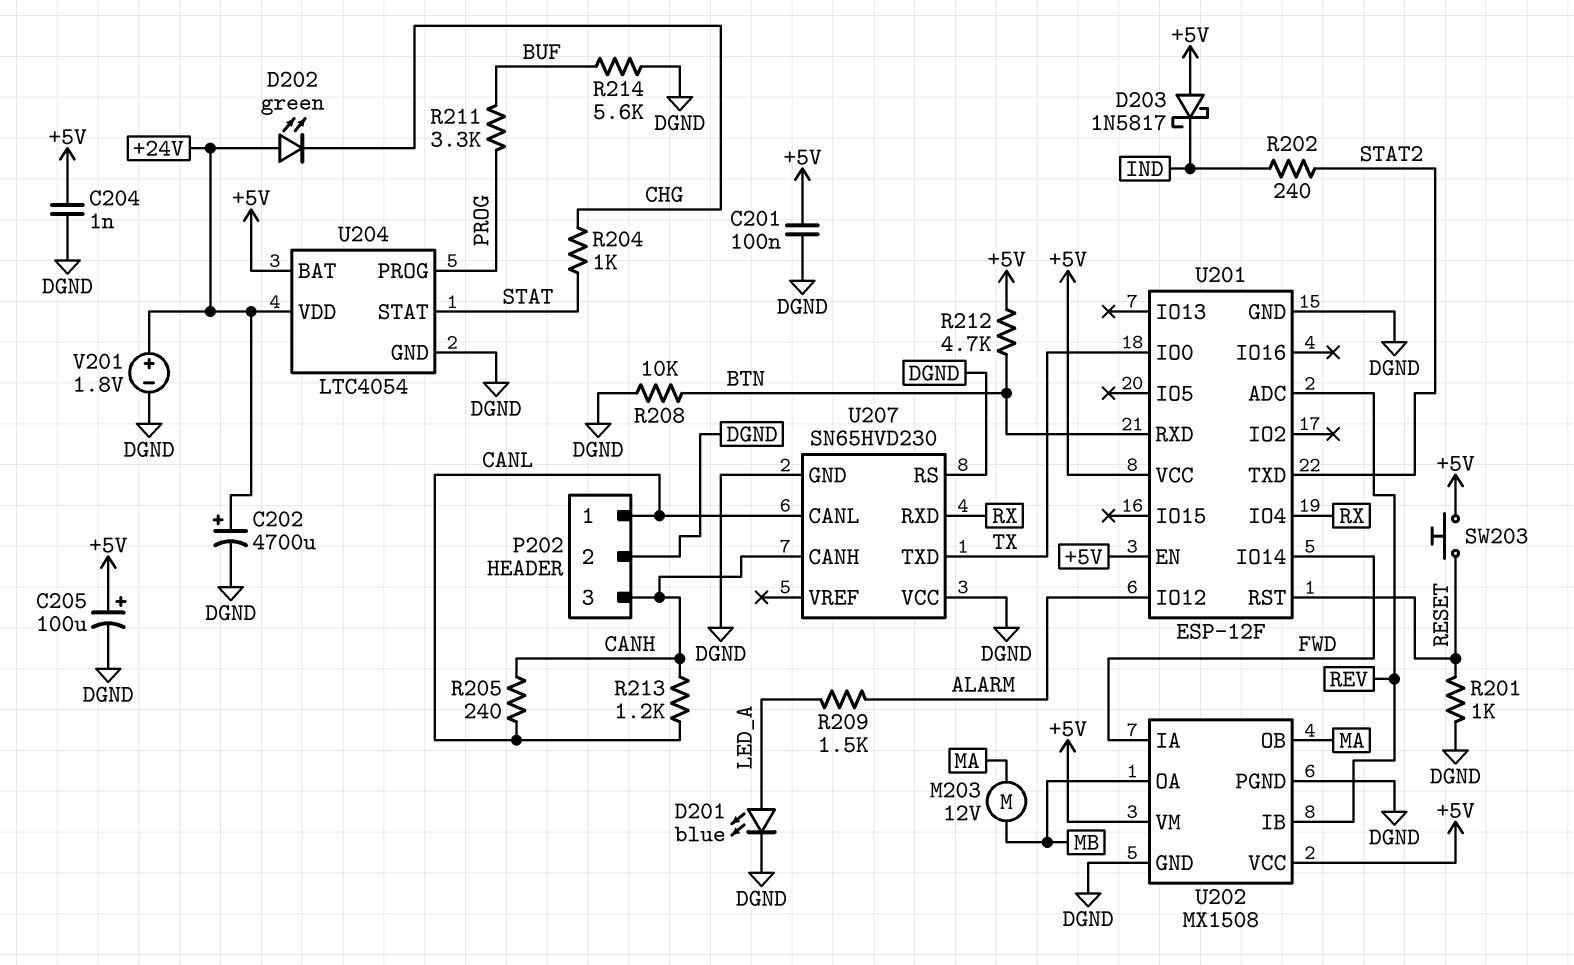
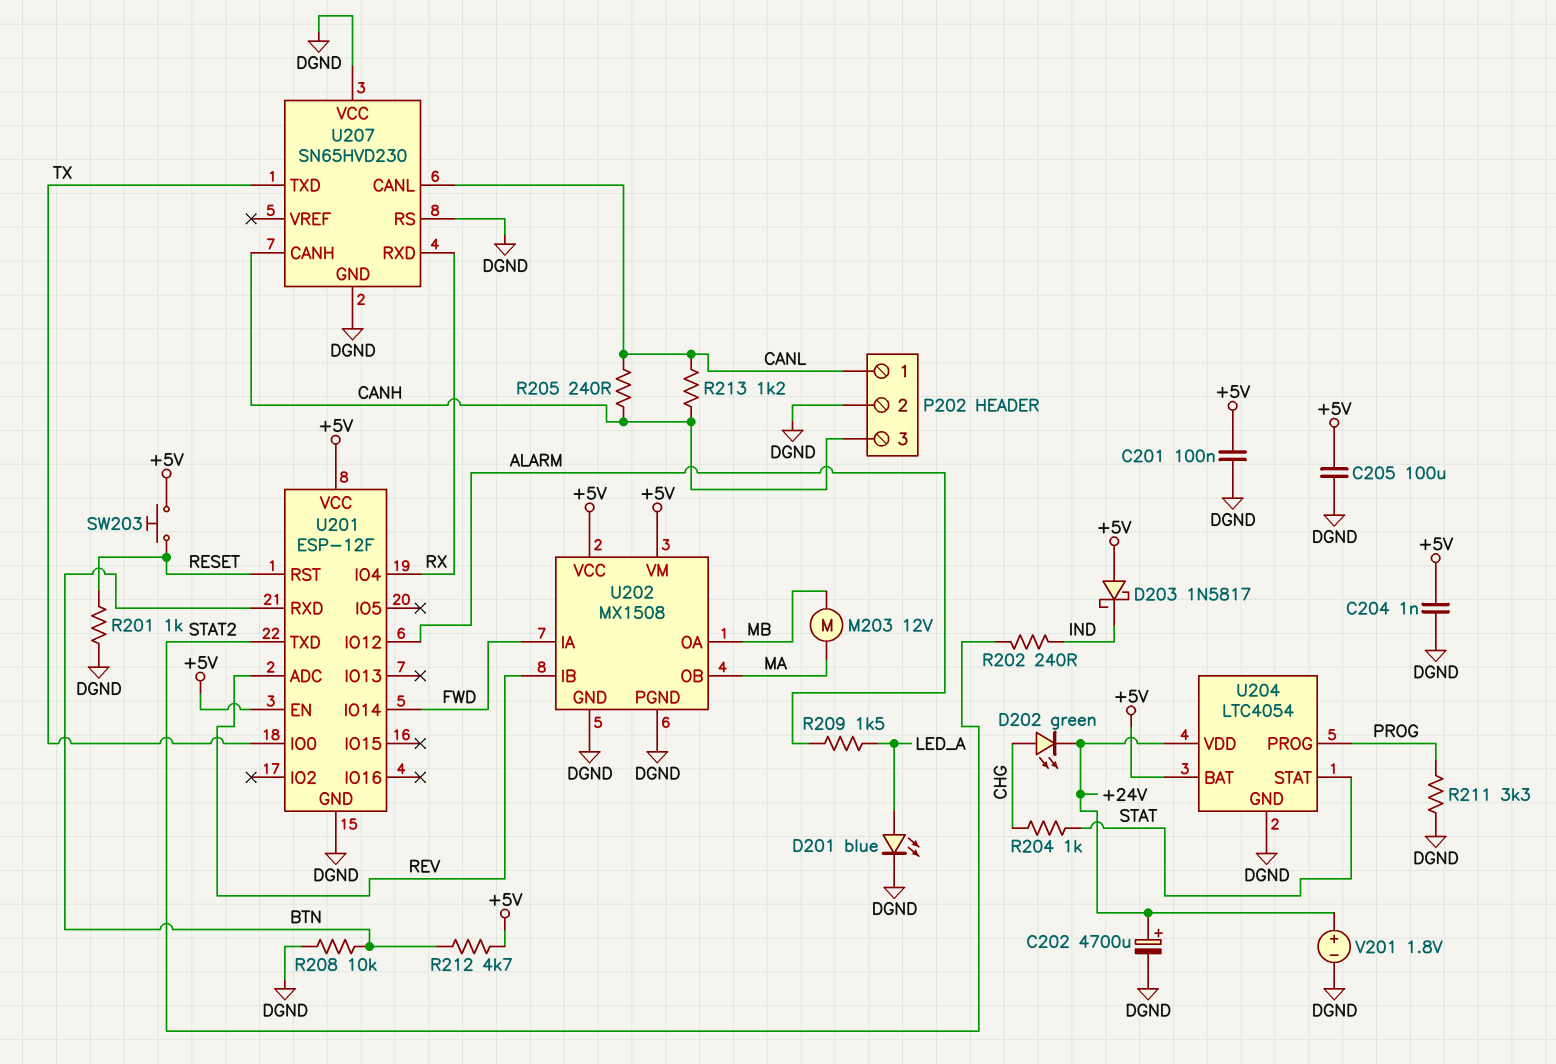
C205: 100uF (plus +5V, minus DGND) -> 100uF (+5V, DGND)
D202: LED green (A +24V, K CHG) -> LED green (A CHG, K +24V)
R211: 3.3k (BUF, PROG) -> 3.3k (DGND, PROG)
R214: 5.6k (BUF, DGND) -> none

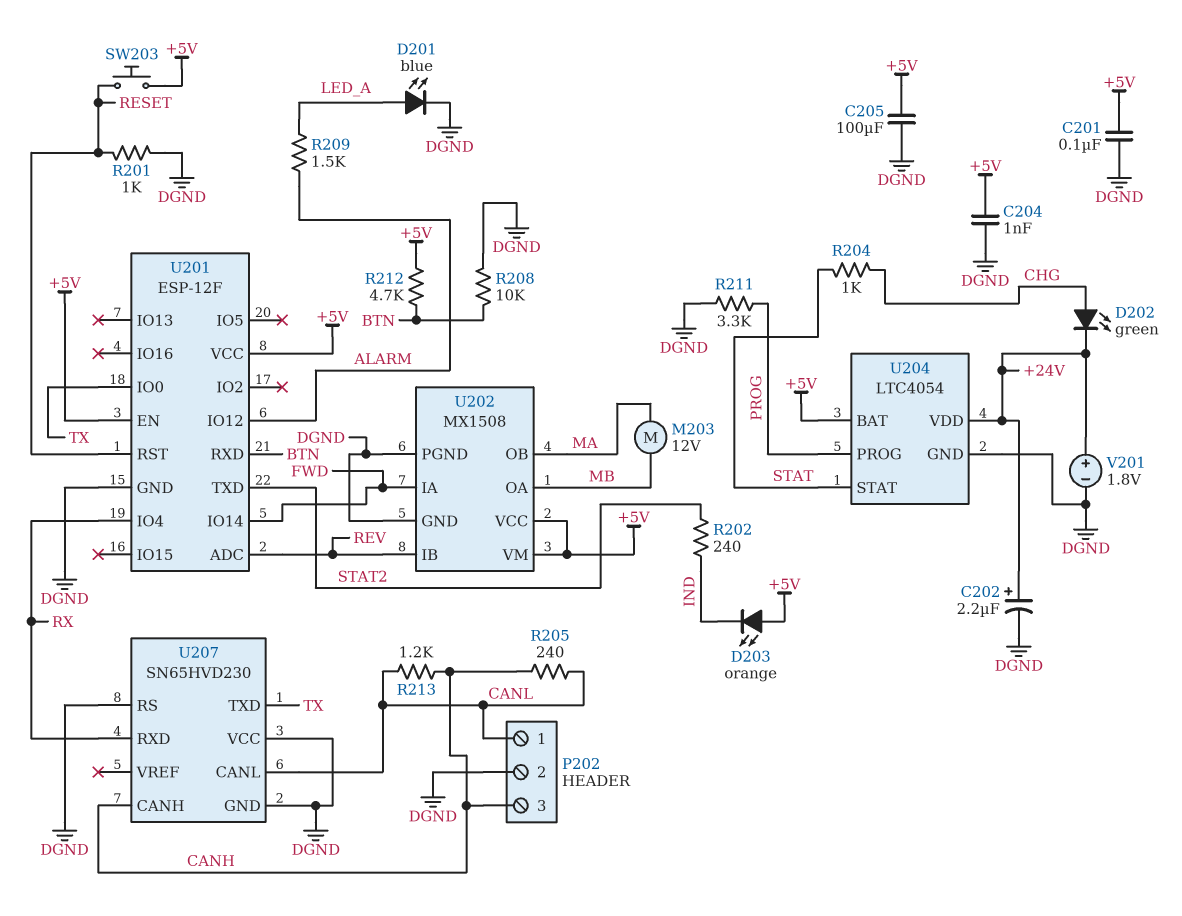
C202: 4700uF (plus +24V, minus DGND) -> 2.2uF (plus +24V, minus DGND)
D203: schottky 1N5817 (A +5V, K IND) -> LED orange (A +5V, K IND)

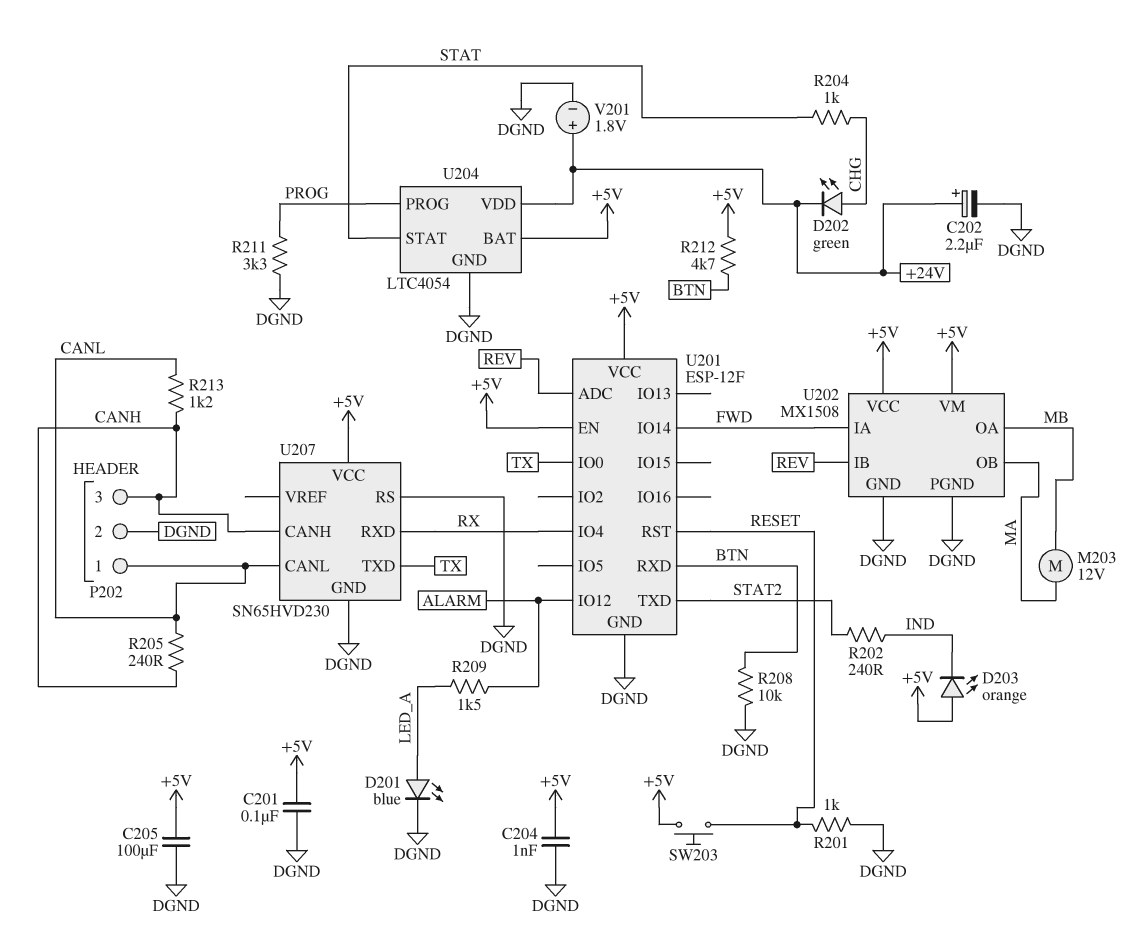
U207 pin VCC: DGND -> +5V

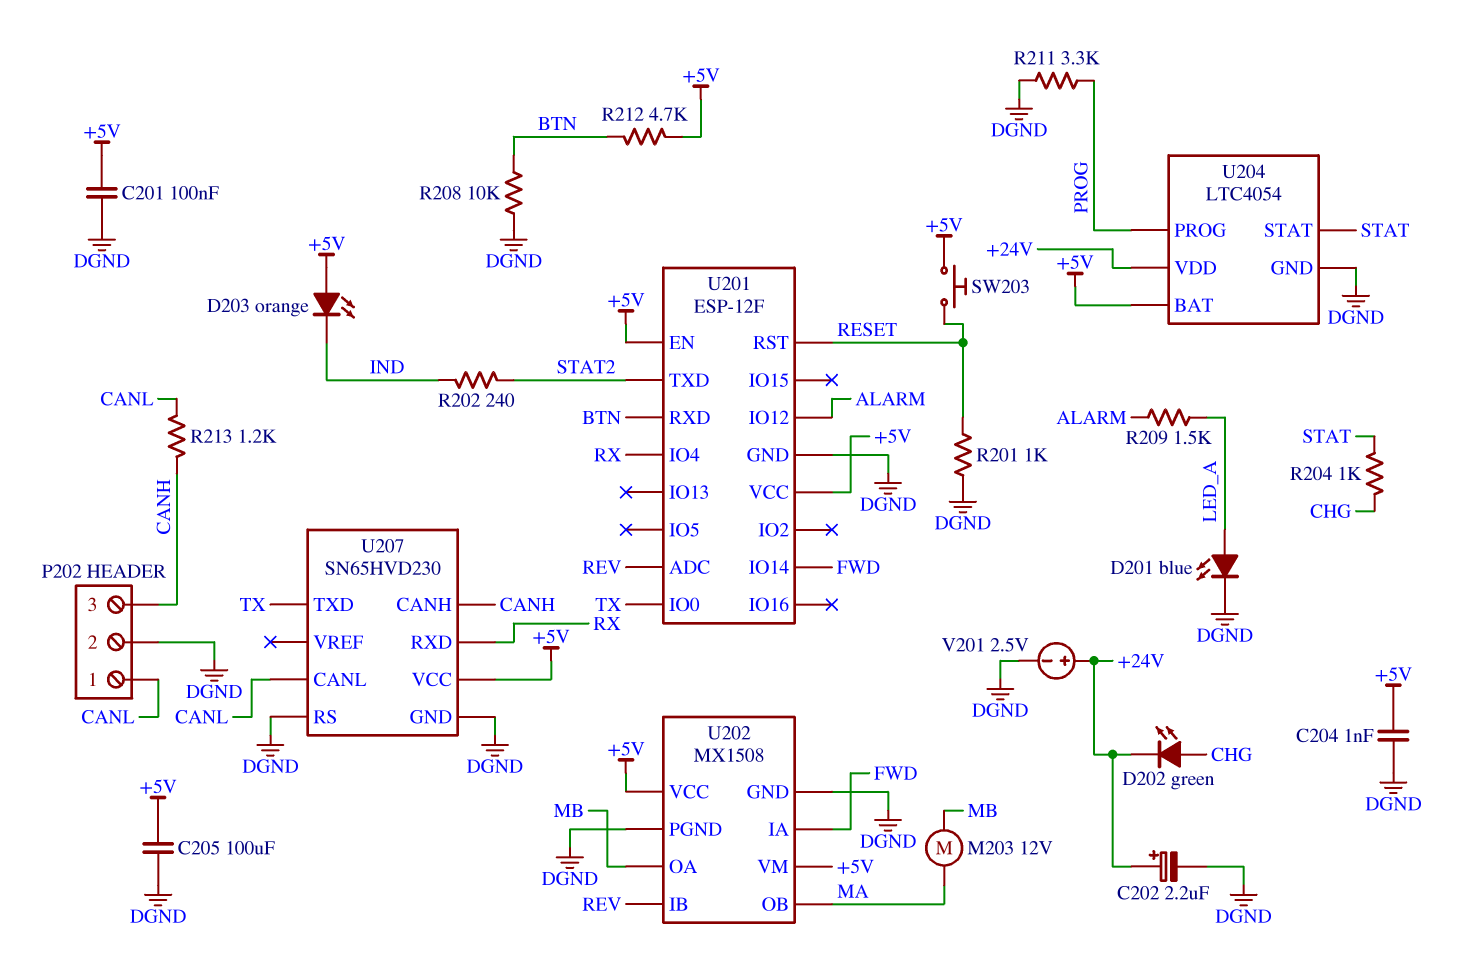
R205: 240 (CANH, CANL) -> none
V201: 1.8V (plus +24V, minus DGND) -> 2.5V (plus +24V, minus DGND)

